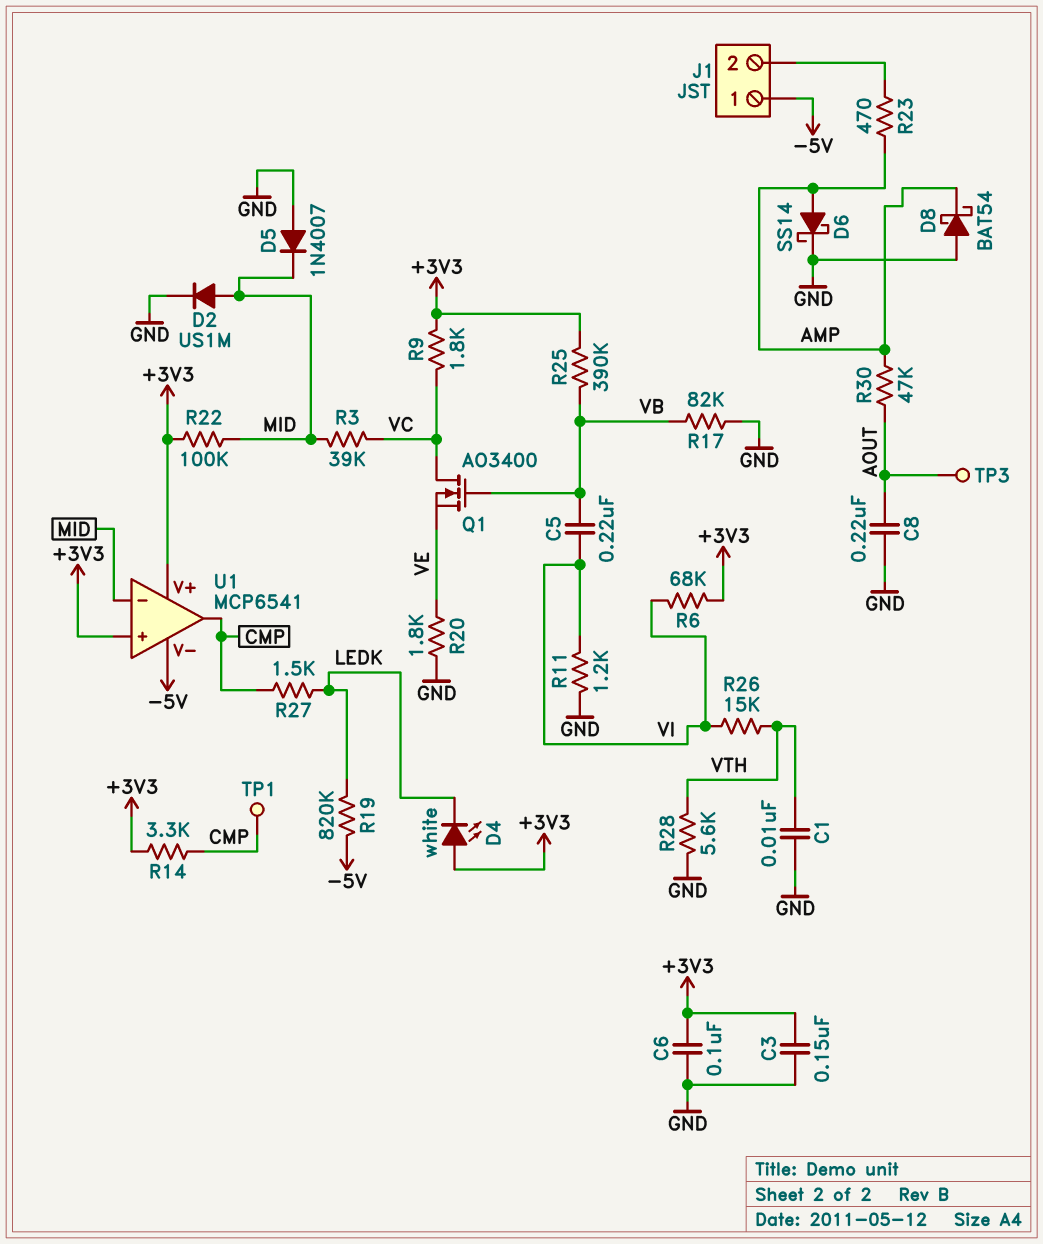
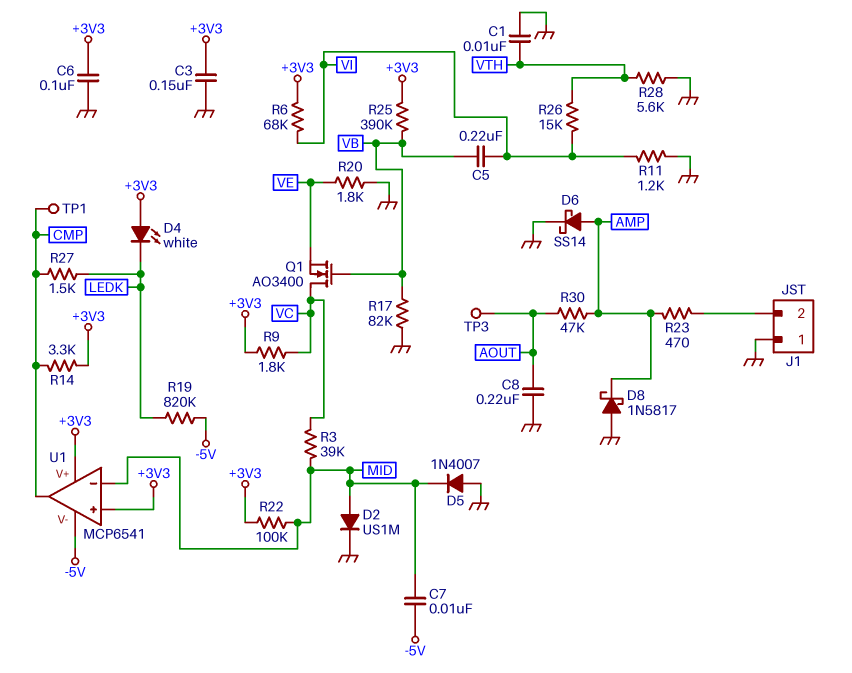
C7: none -> 10nF (-5V, MID)
D8: schottky BAT54 (A GND, K AMP) -> schottky 1N5817 (A GND, K AMP)
J1 pin 1: -5V -> GND

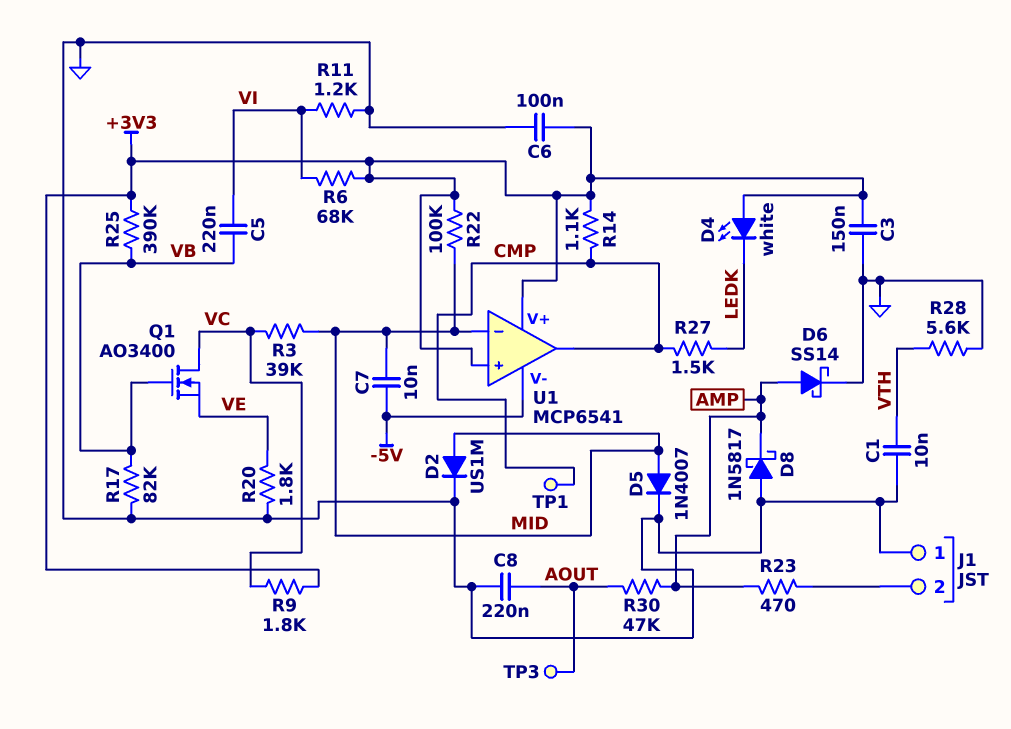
D5: diode 1N4007 (A GND, K MID) -> diode 1N4007 (A MID, K GND)
R14: 3.3k (+3V3, CMP) -> 1.1k (+3V3, CMP)
R19: 820k (-5V, LEDK) -> none
R26: 15k (VI, VTH) -> none

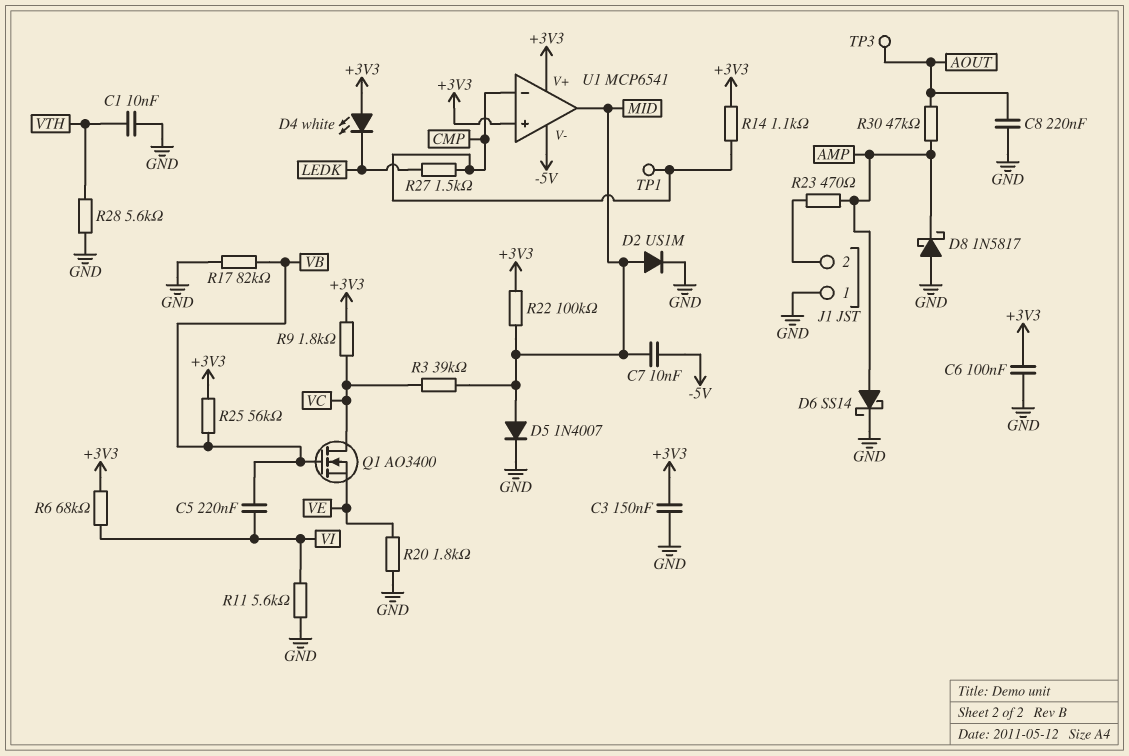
R11: 1.2k (GND, VI) -> 5.6k (GND, VI)
R25: 390k (+3V3, VB) -> 56k (+3V3, VB)
U1 pin in-: MID -> CMP
U1 pin out: CMP -> MID

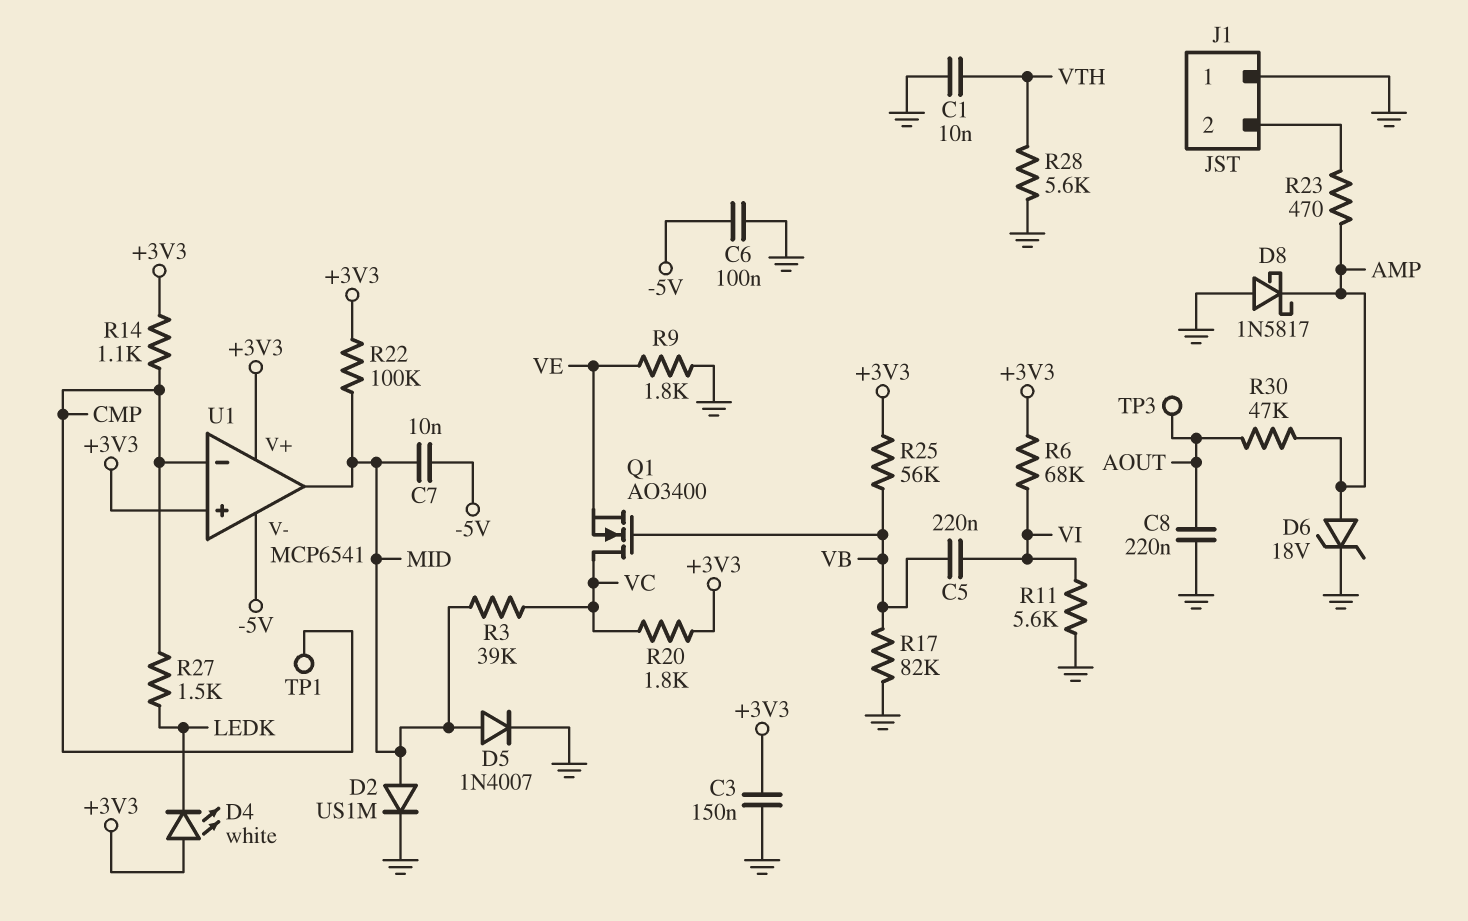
C6: 100nF (+3V3, GND) -> 100nF (-5V, GND)
D6: schottky SS14 (A AMP, K GND) -> zener 18V (A AMP, K GND)
R9: 1.8k (+3V3, VC) -> 1.8k (GND, VE)
R20: 1.8k (GND, VE) -> 1.8k (+3V3, VC)

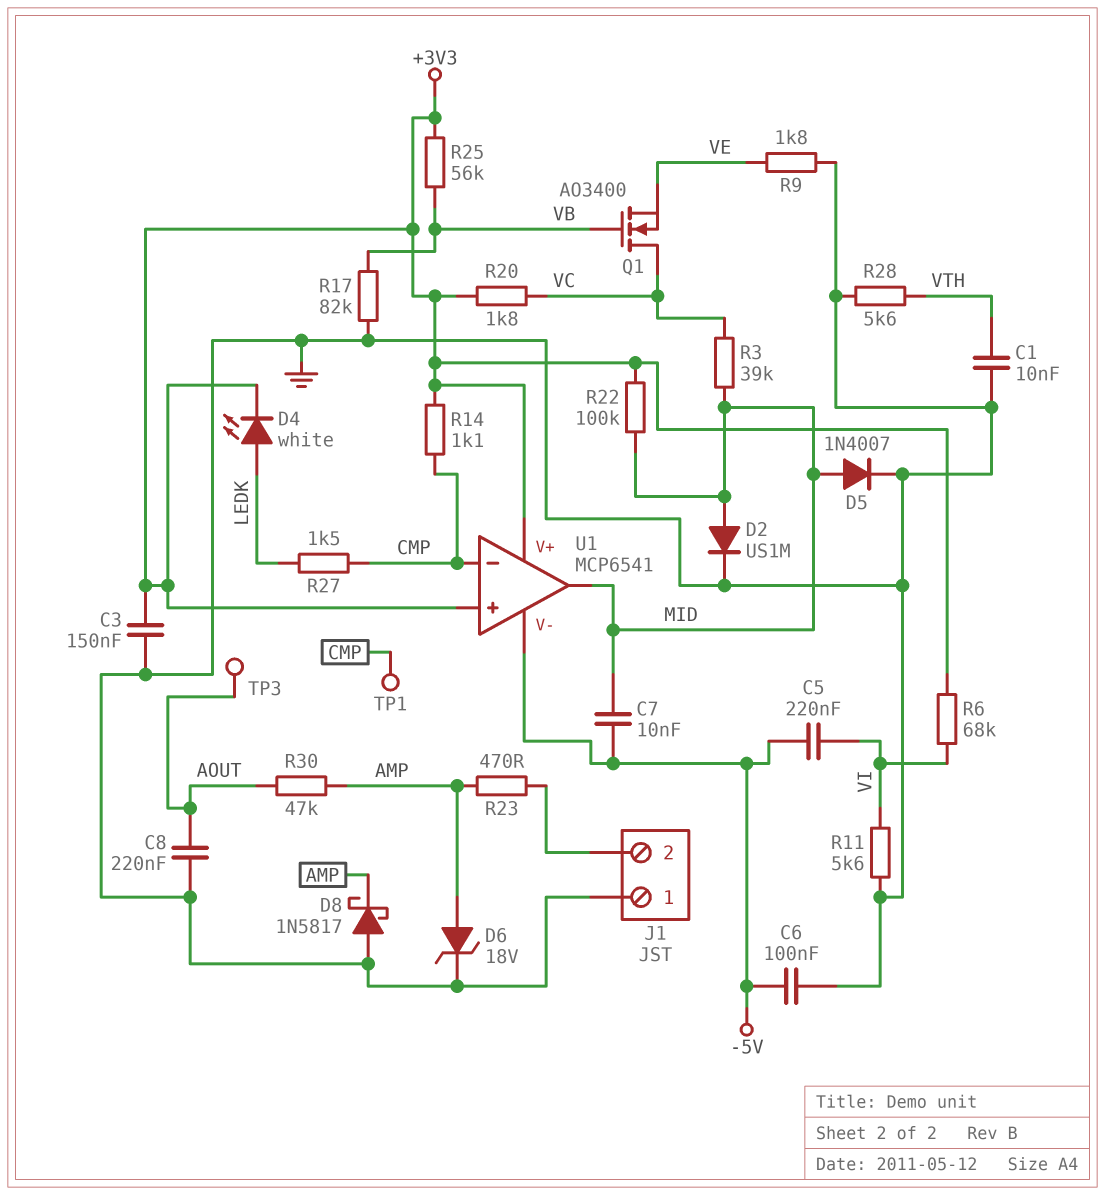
C5: 220nF (VB, VI) -> 220nF (-5V, VI)
D4: LED white (A +3V3, K LEDK) -> LED white (A LEDK, K +3V3)

